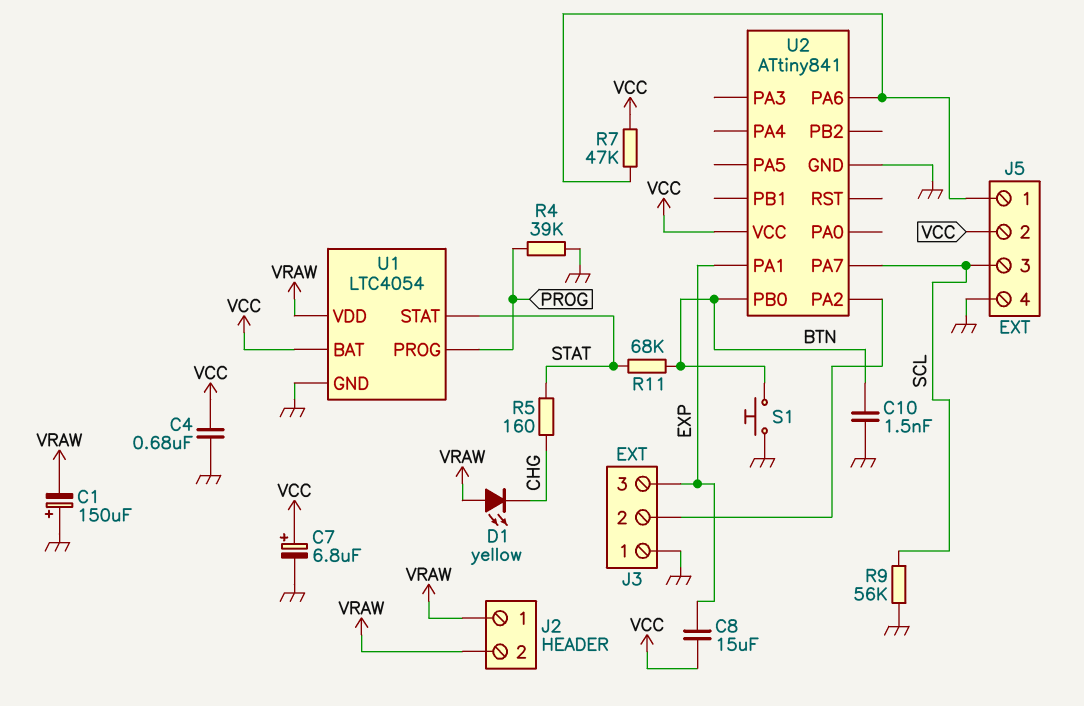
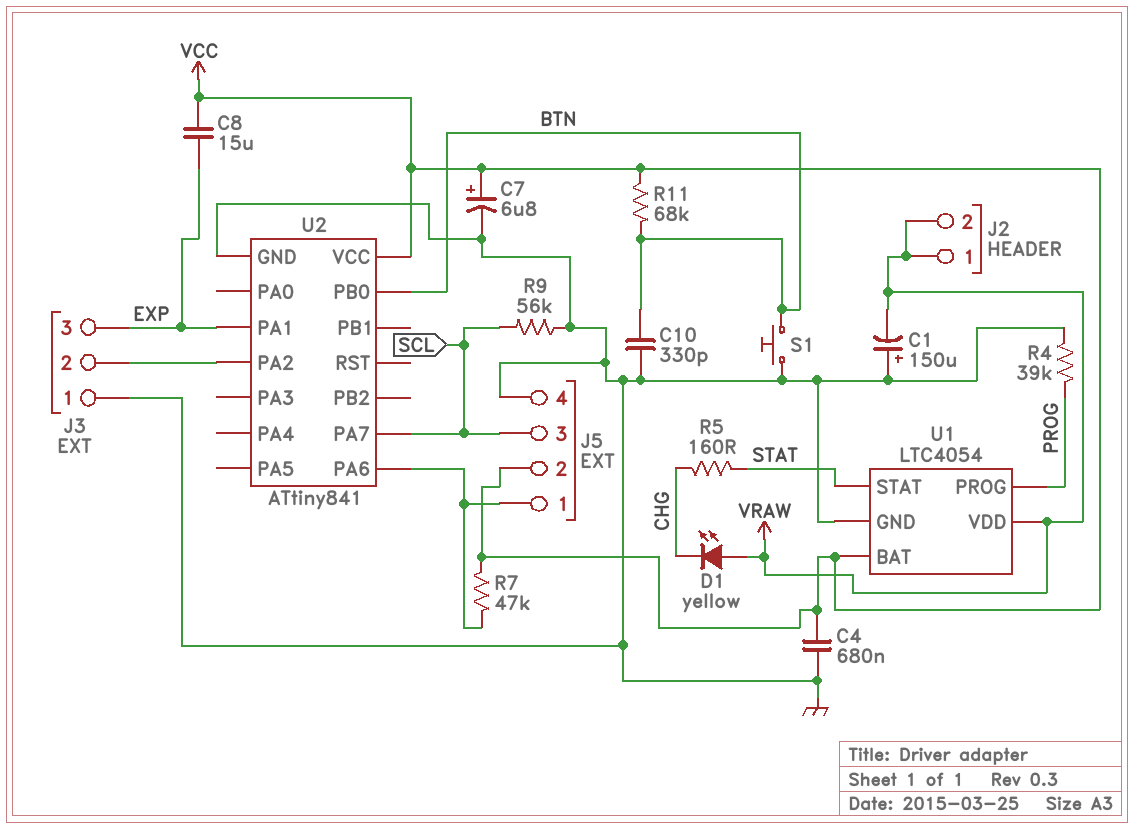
C10: 1.5nF (BTN, GND) -> 330pF (BTN, GND)
R11: 68k (BTN, STAT) -> 68k (BTN, VCC)

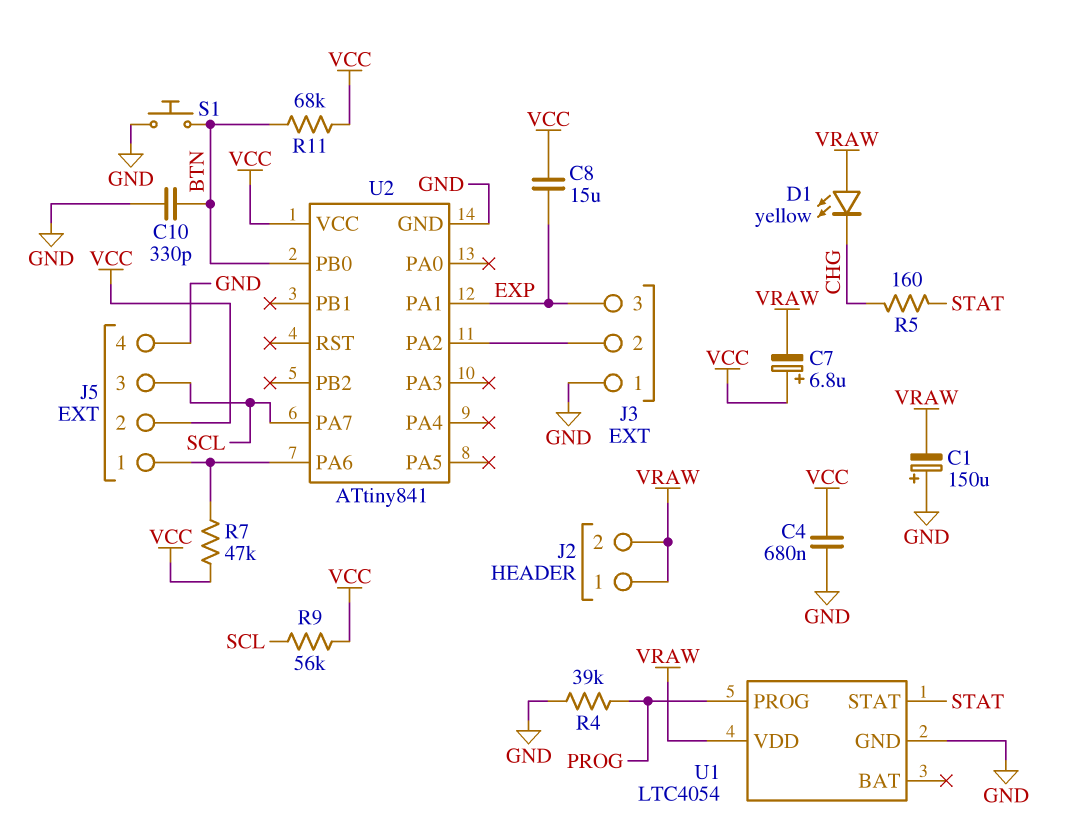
C7: 6.8uF (plus VCC, minus GND) -> 6.8uF (plus VCC, minus VRAW)
R9: 56k (GND, SCL) -> 56k (SCL, VCC)
U1 pin BAT: VCC -> none

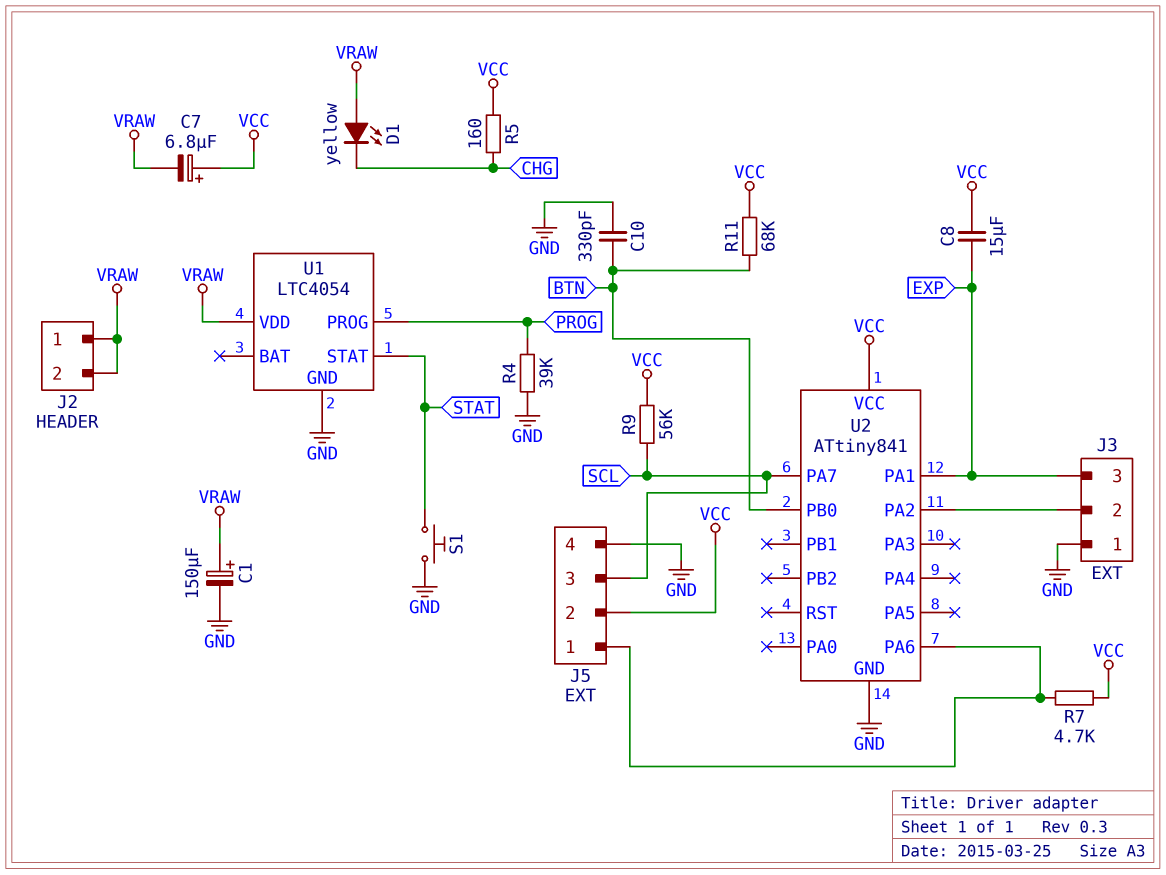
C1: 150uF (plus GND, minus VRAW) -> 150uF (plus VRAW, minus GND)
C4: 680nF (GND, VCC) -> none
R5: 160 (CHG, STAT) -> 160 (CHG, VCC)
R7: 47k (J5/1, VCC) -> 4.7k (J5/1, VCC)
S1: button (BTN, GND) -> button (GND, STAT)

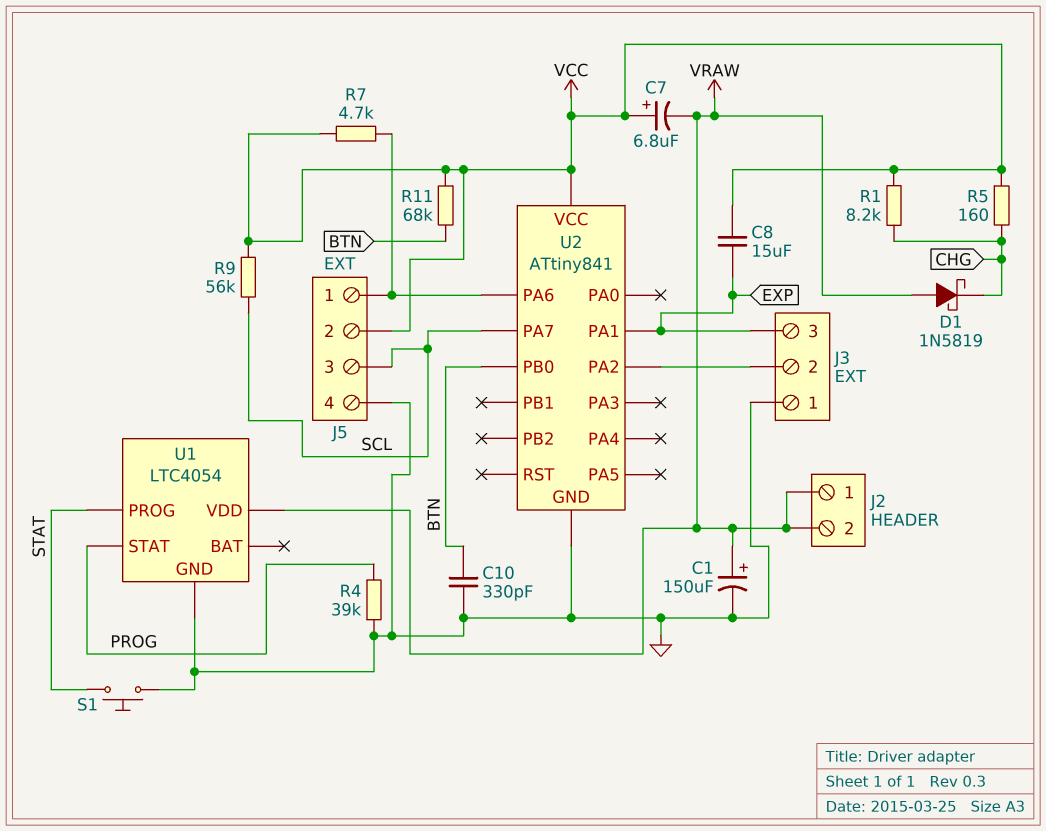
D1: LED yellow (A VRAW, K CHG) -> schottky 1N5819 (A VRAW, K CHG)
R1: none -> 8.2k (CHG, VCC)
U1 pin PROG: PROG -> STAT
U1 pin STAT: STAT -> PROG

